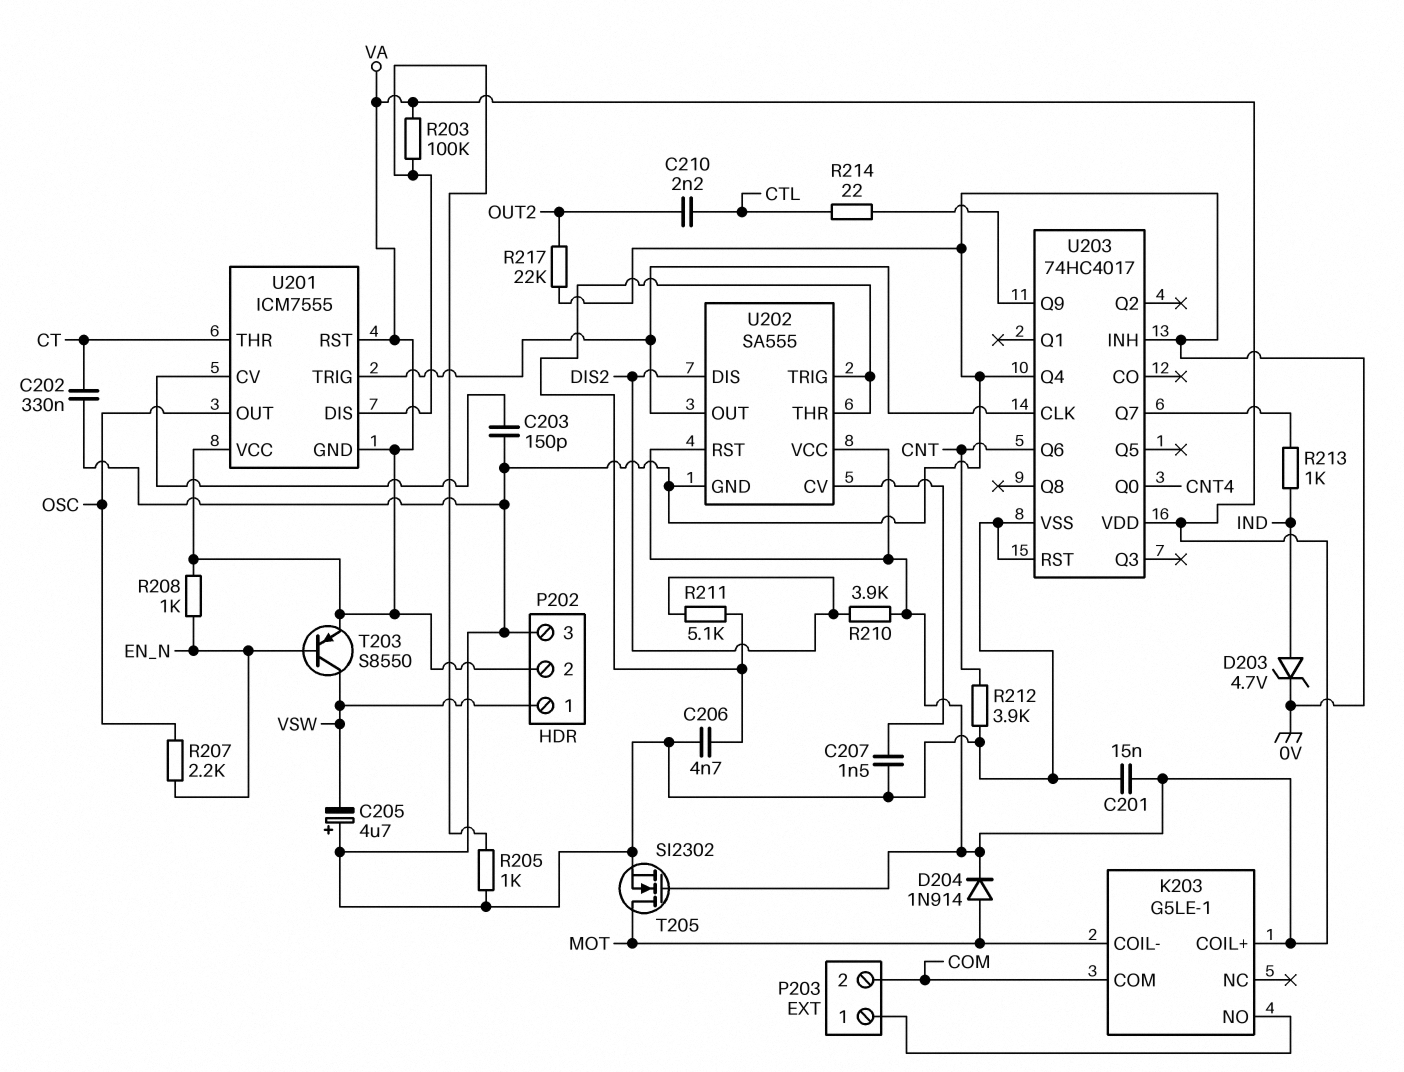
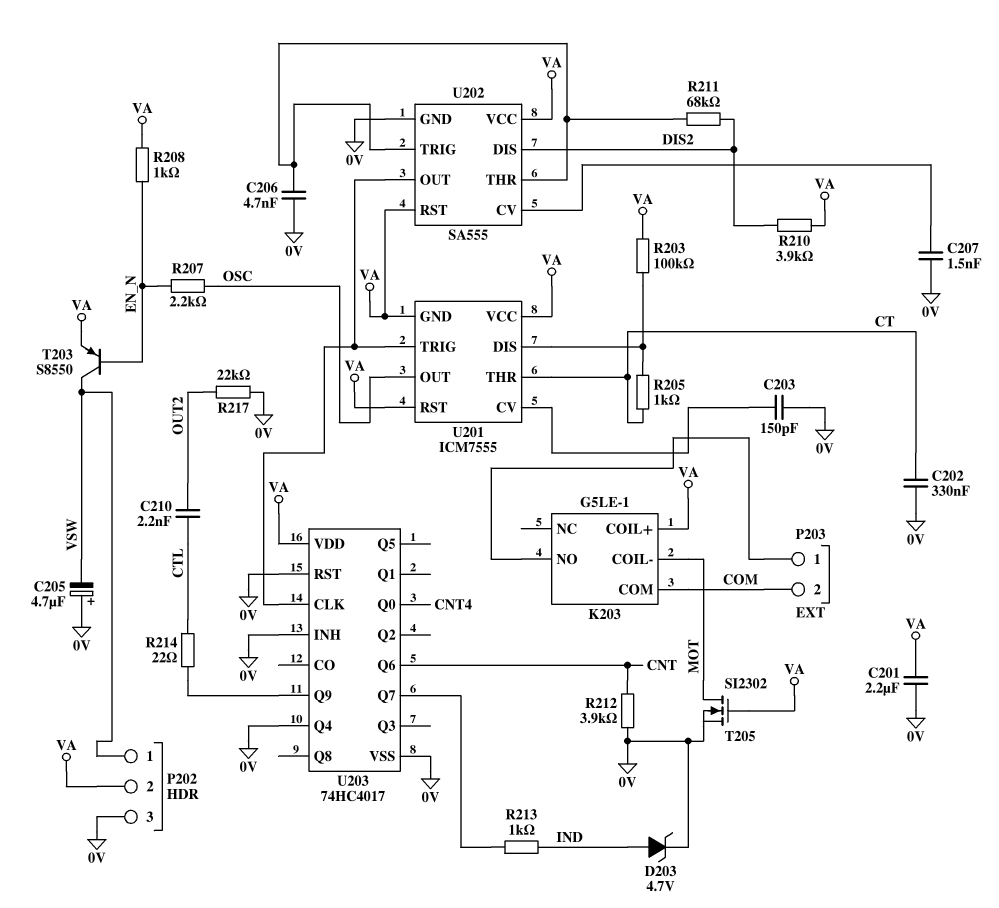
C201: 15nF (0V, VA) -> 2.2uF (0V, VA)
D204: diode 1N914 (A MOT, K VA) -> none
R205: 1k (0V, U201/DIS) -> 1k (CT, U201/DIS)
R211: 5.1k (DIS2, U202/THR) -> 68k (DIS2, U202/THR)

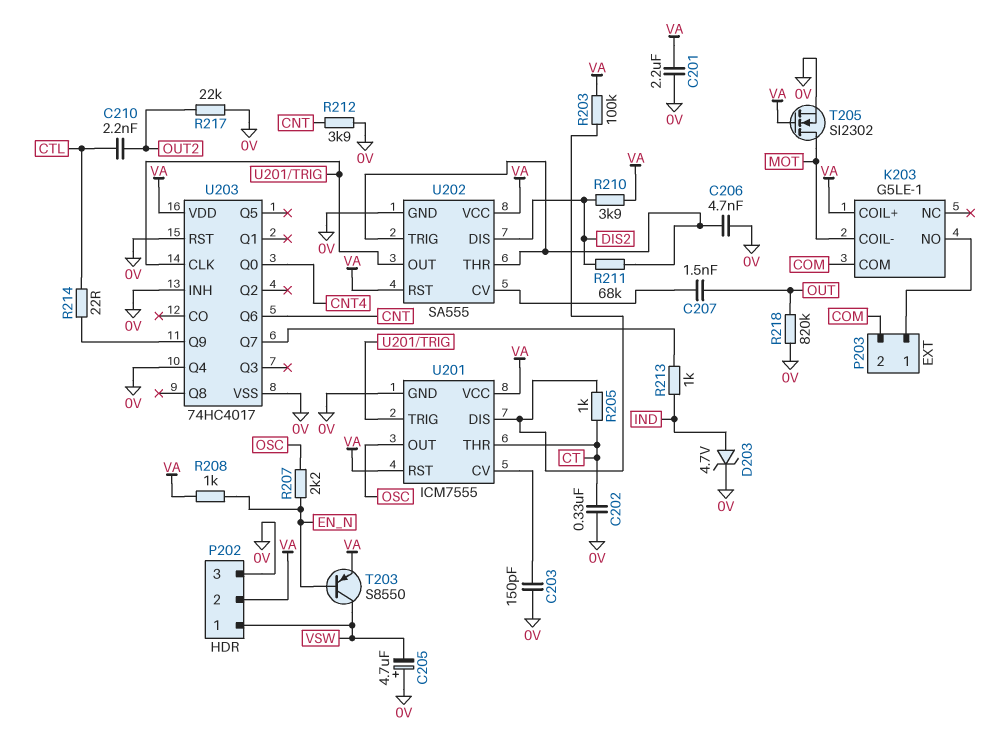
C207: 1.5nF (0V, U202/CV) -> 1.5nF (OUT, U202/CV)
R218: none -> 820k (0V, OUT)
U201 pin GND: VA -> 0V

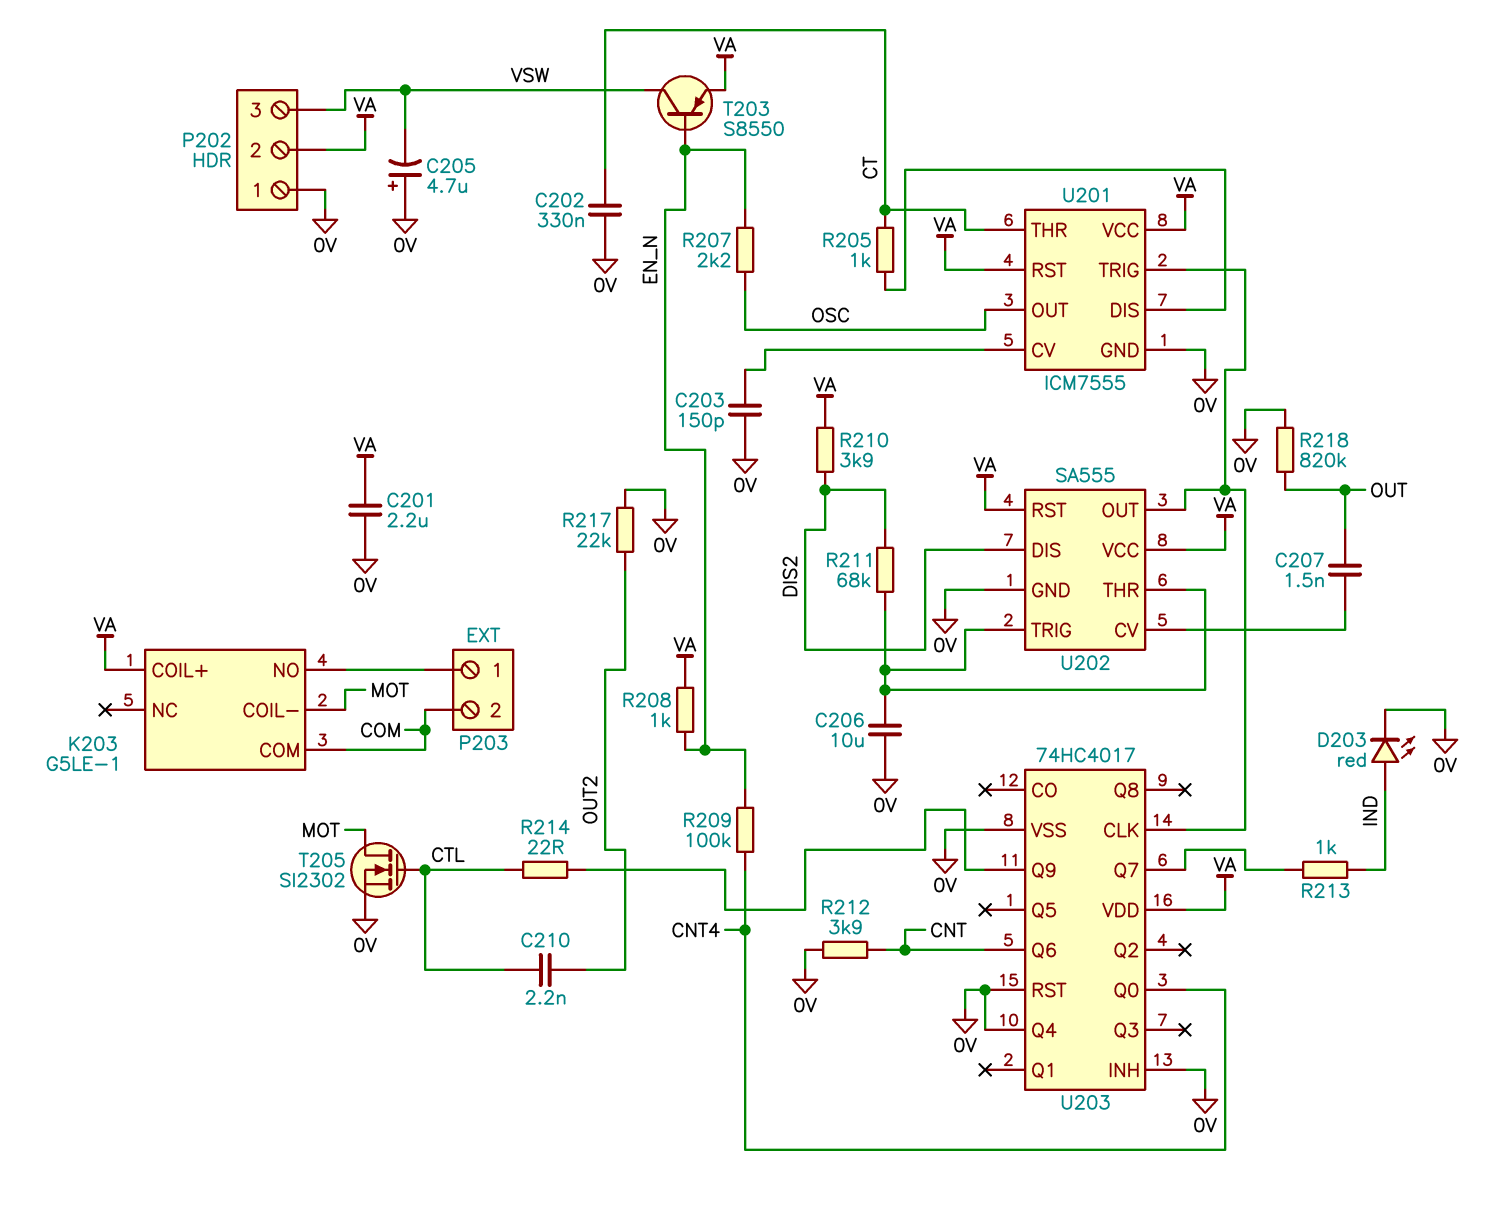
C206: 4.7nF (0V, U202/THR) -> 10uF (0V, U202/THR)
D203: zener 4.7V (A IND, K 0V) -> LED red (A IND, K 0V)
P202 pin 1: VSW -> 0V
P202 pin 3: 0V -> VSW
R203: 100k (U201/DIS, VA) -> none
R209: none -> 100k (CNT4, EN_N)
T205: NMOS SI2302 (G VA, D MOT, S 0V) -> NMOS SI2302 (G CTL, D MOT, S 0V)

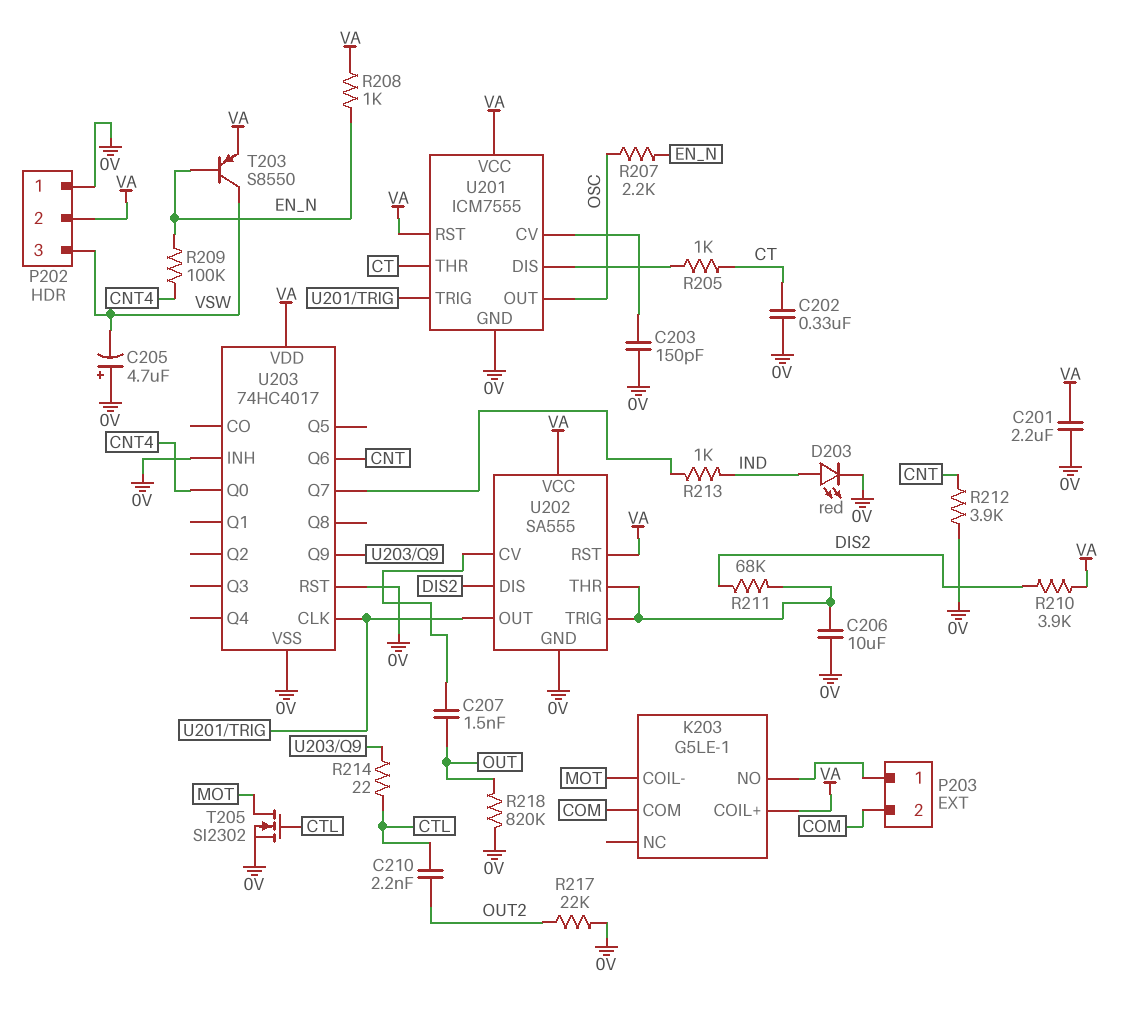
U203 pin Q4: 0V -> none

